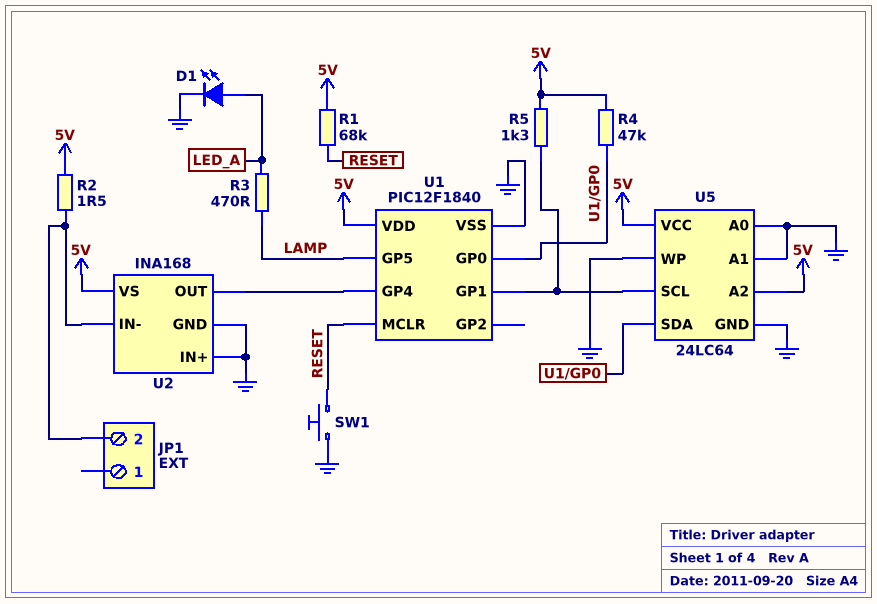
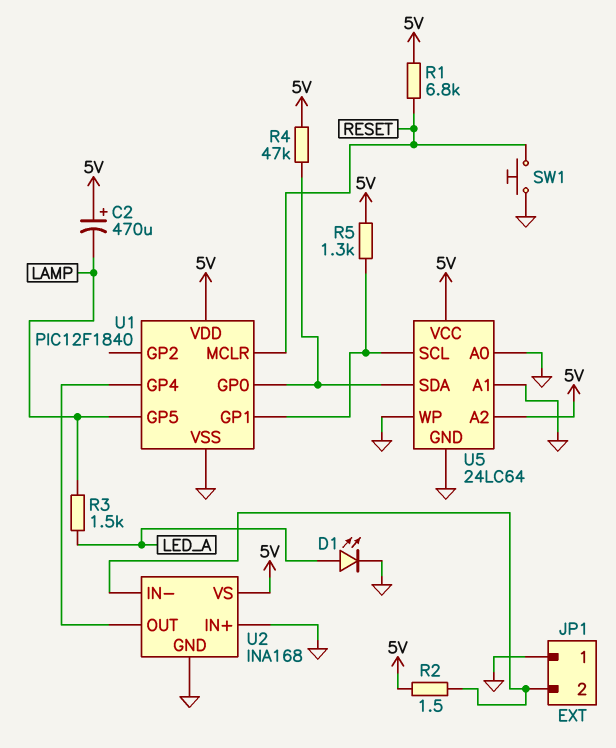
C2: none -> 470uF (plus 5V, minus LAMP)
JP1 pin 1: none -> GND
R1: 68k (5V, RESET) -> 6.8k (5V, RESET)
R3: 470 (LAMP, LED_A) -> 1.5k (LAMP, LED_A)

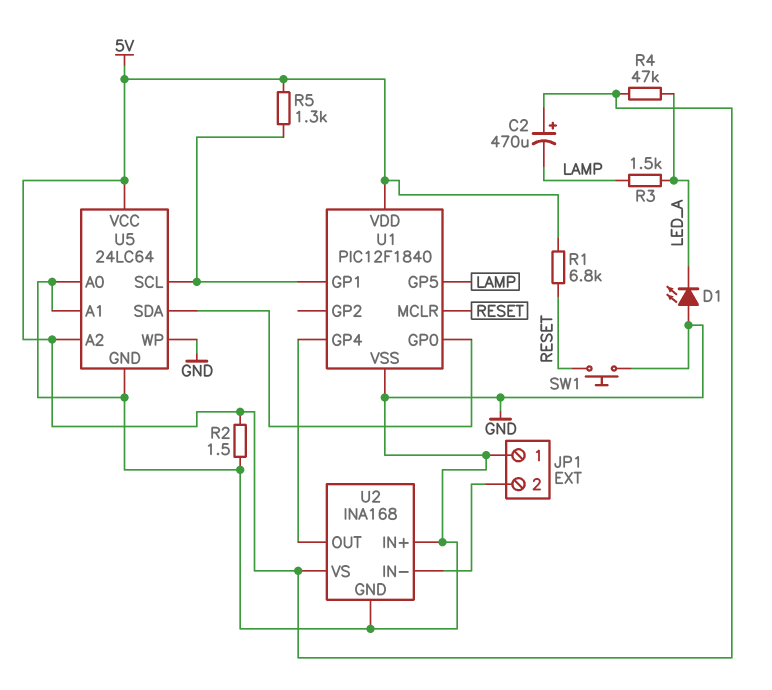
D1: LED (A LED_A, K GND) -> LED (A GND, K LED_A)
R2: 1.5 (5V, JP1/2) -> 1.5 (5V, GND)
R4: 47k (5V, U1/GP0) -> 47k (5V, LED_A)

